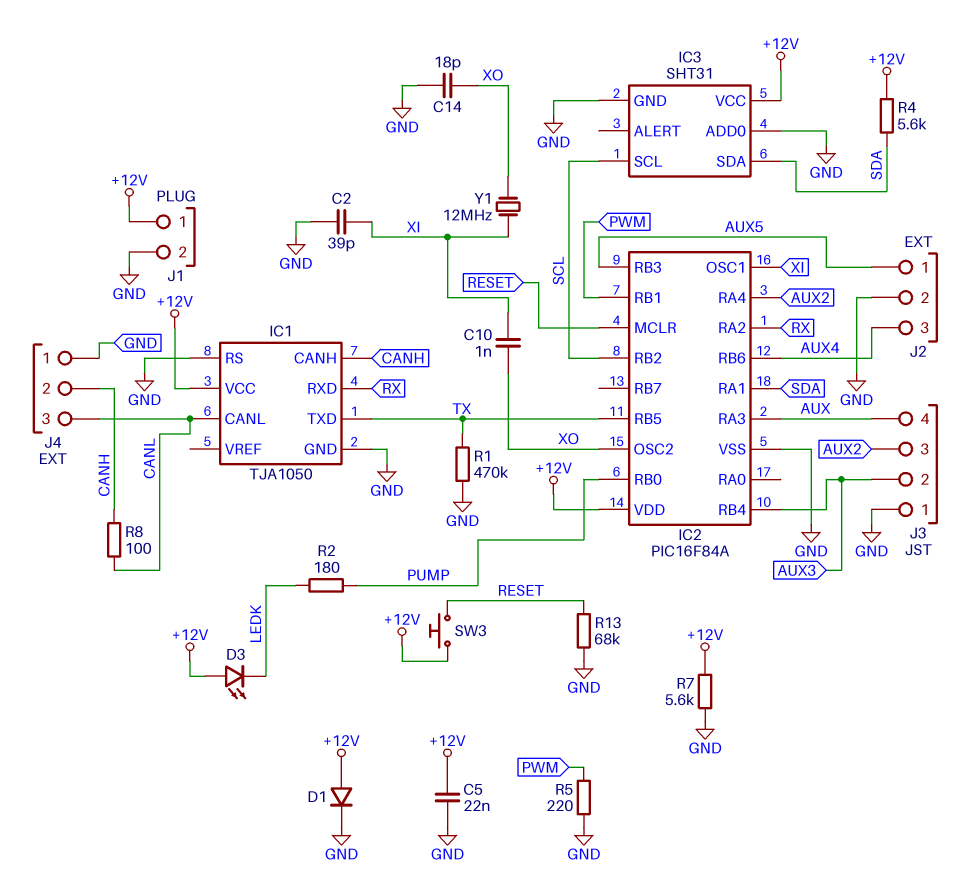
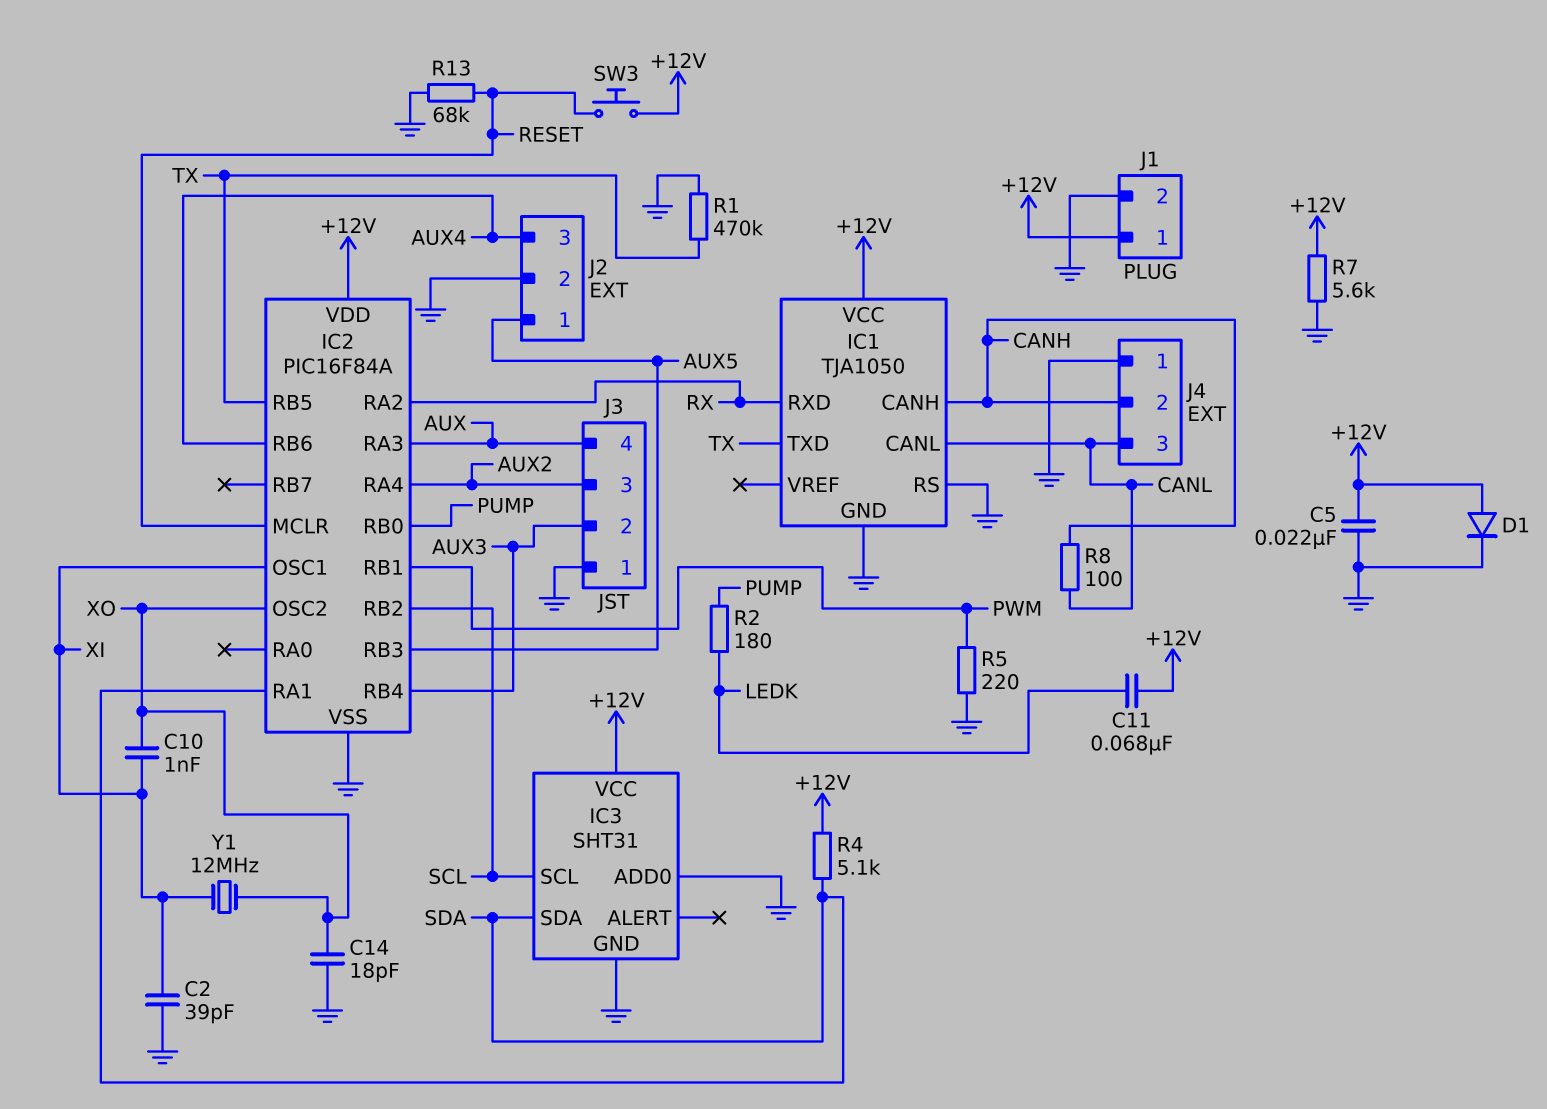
C11: none -> 68nF (+12V, LEDK)
D3: LED (A +12V, K LEDK) -> none
R4: 5.6k (+12V, SDA) -> 5.1k (+12V, SDA)

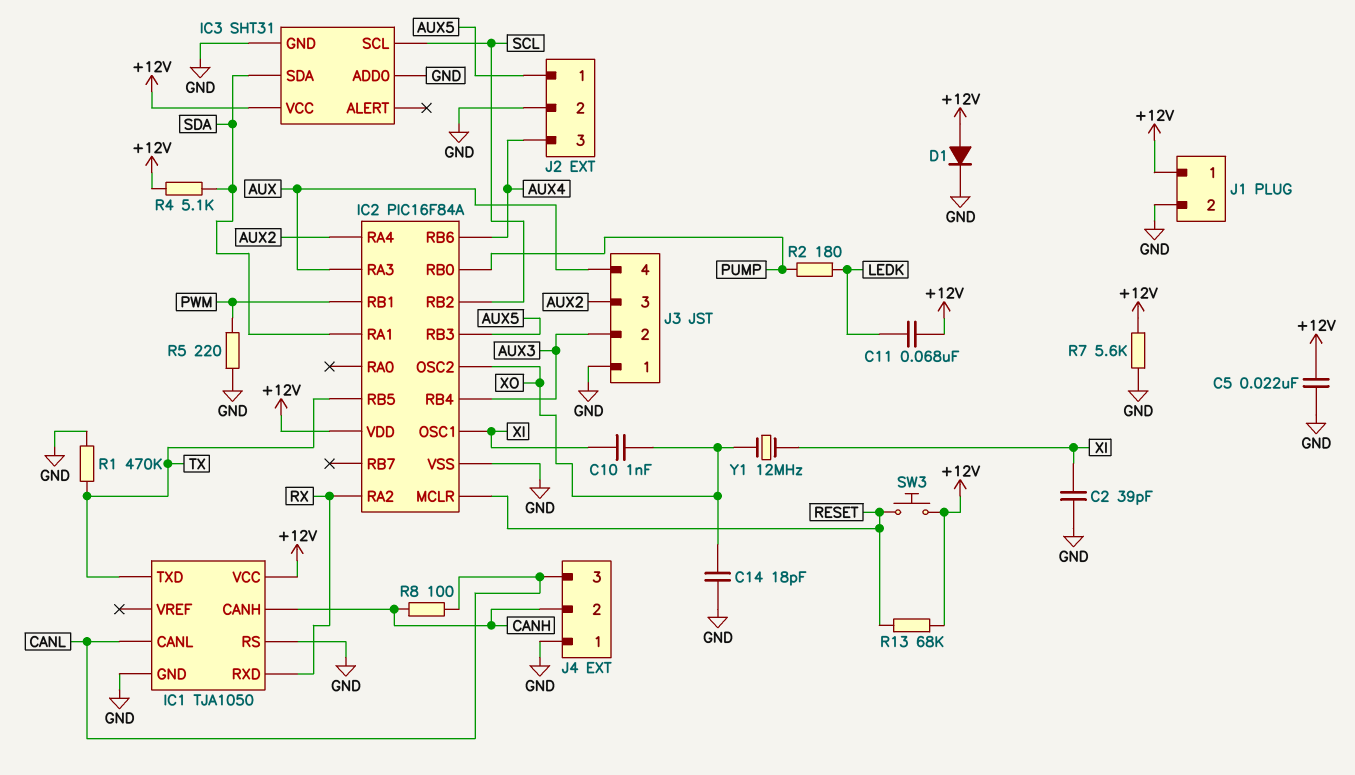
R13: 68k (GND, RESET) -> 68k (+12V, RESET)

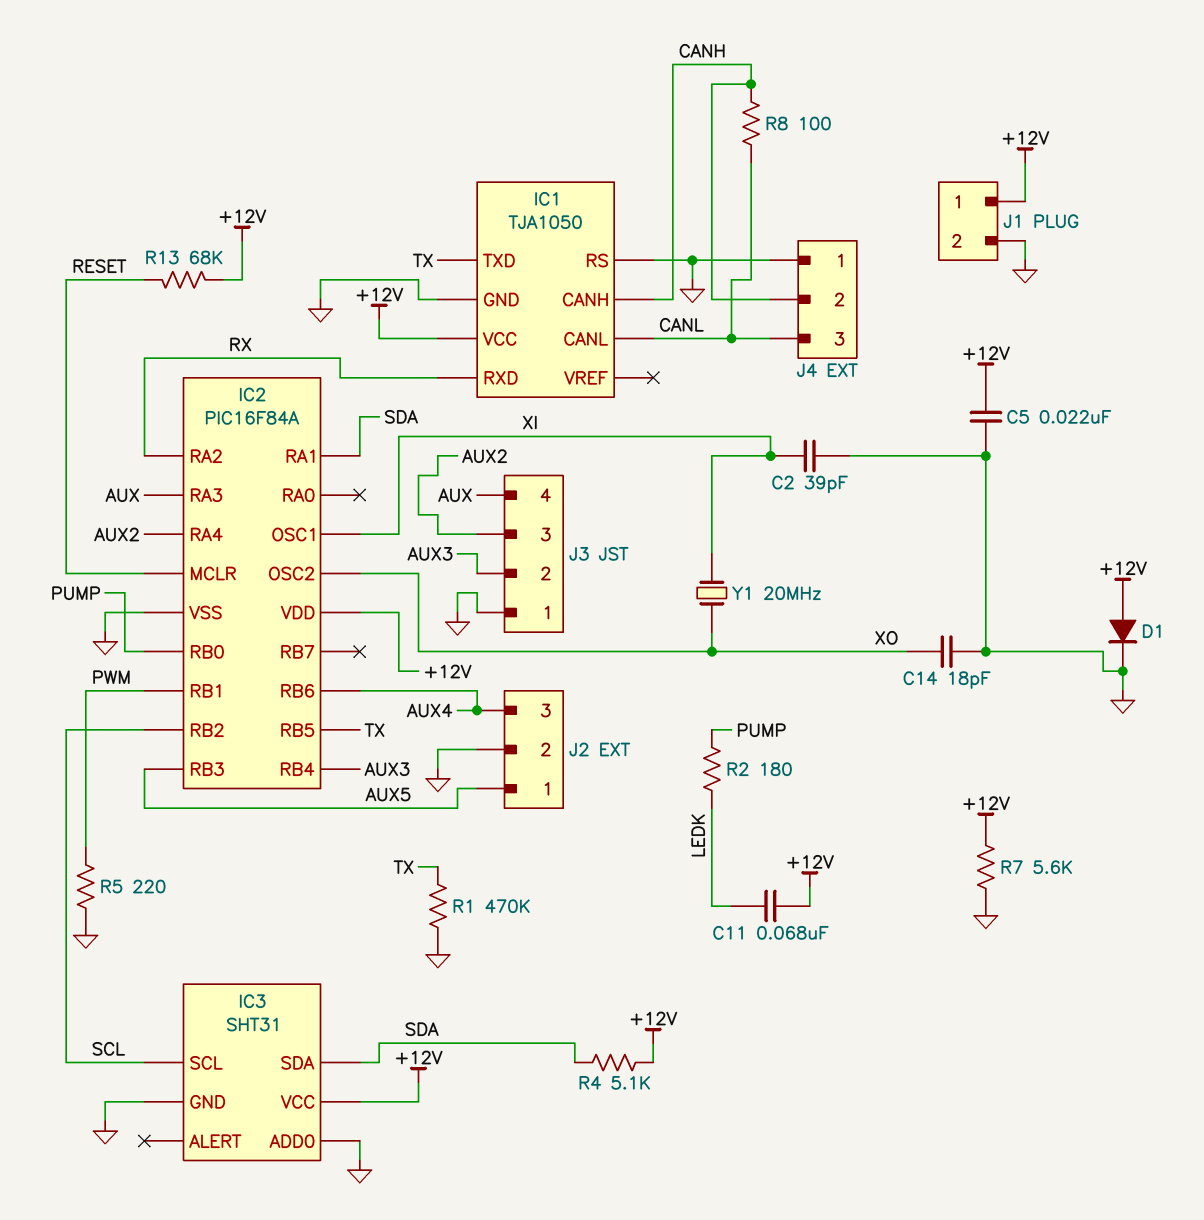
C10: 1nF (XI, XO) -> none
SW3: button (+12V, RESET) -> none
Y1: 12MHz (XI, XO) -> 20MHz (XI, XO)

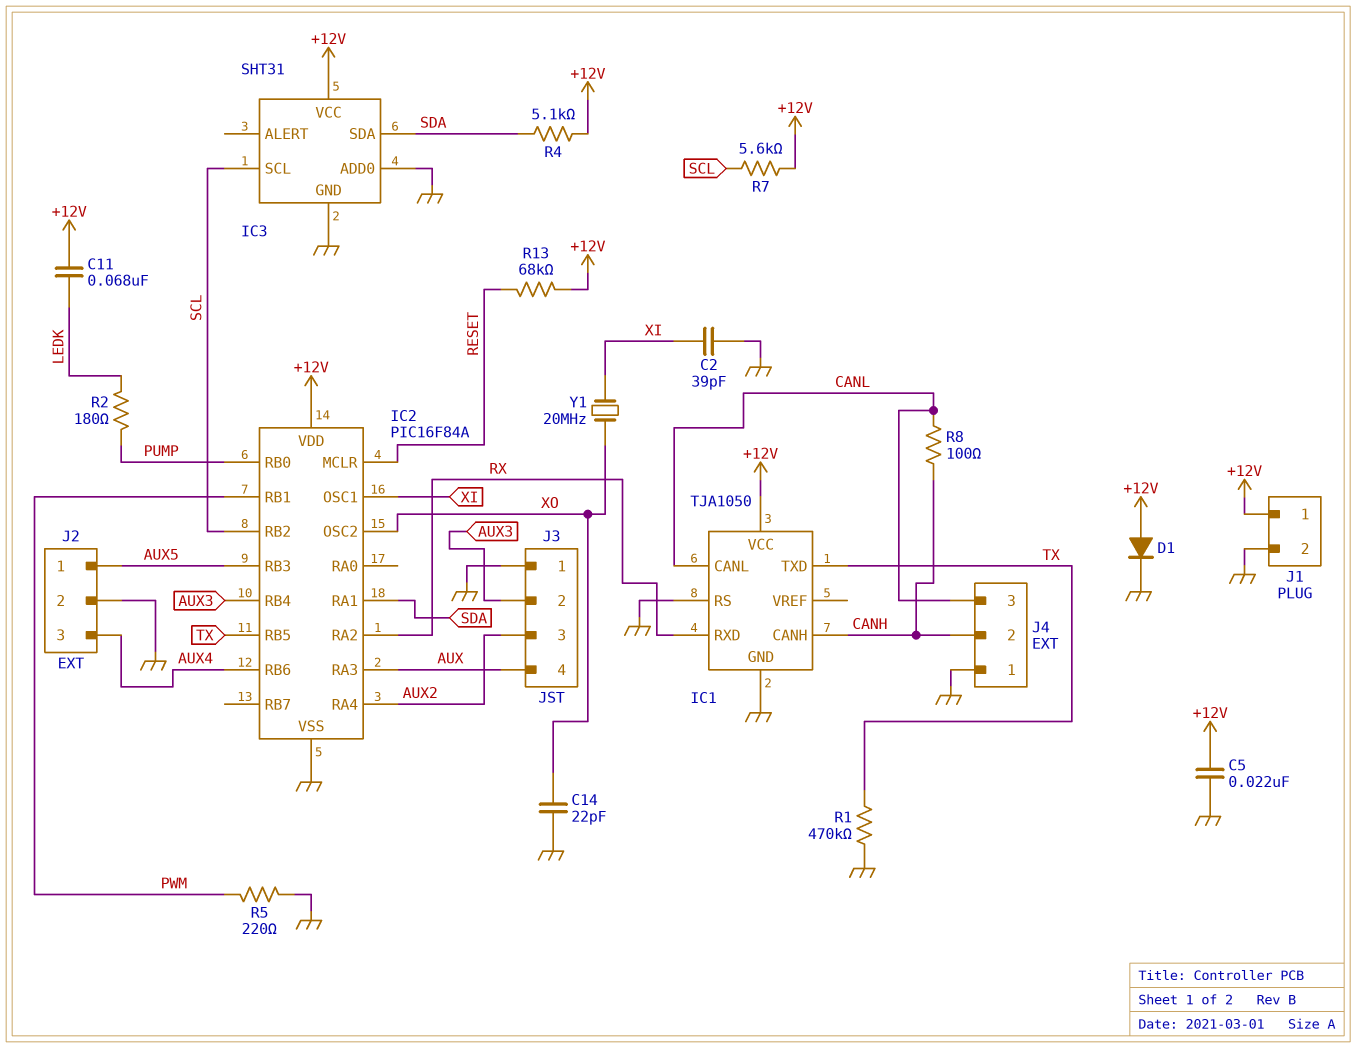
C14: 18pF (GND, XO) -> 22pF (GND, XO)
R7: 5.6k (+12V, GND) -> 5.6k (+12V, SCL)

